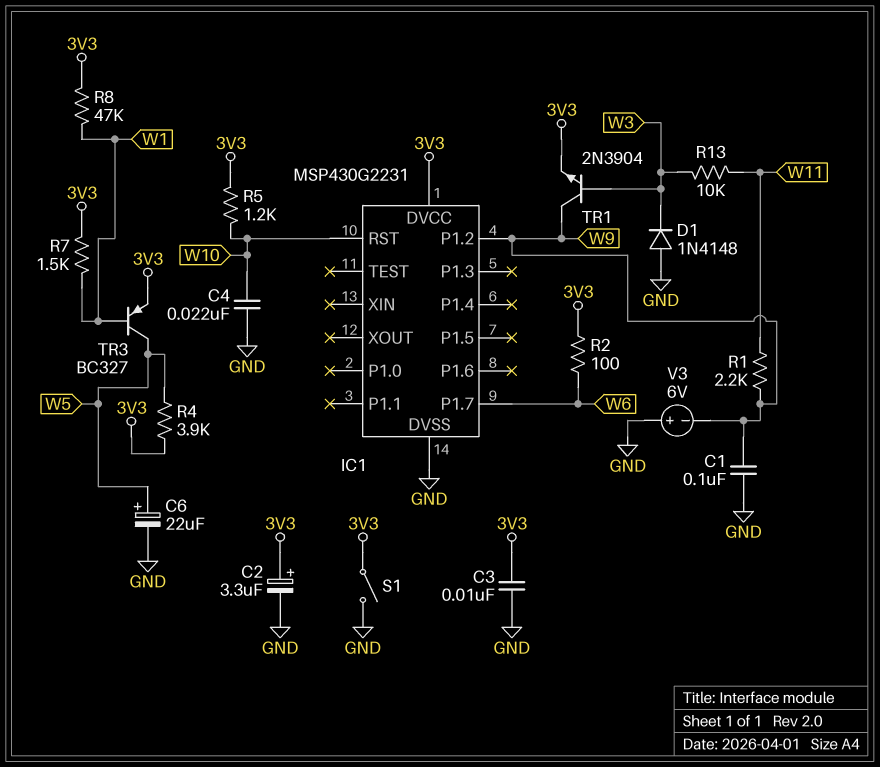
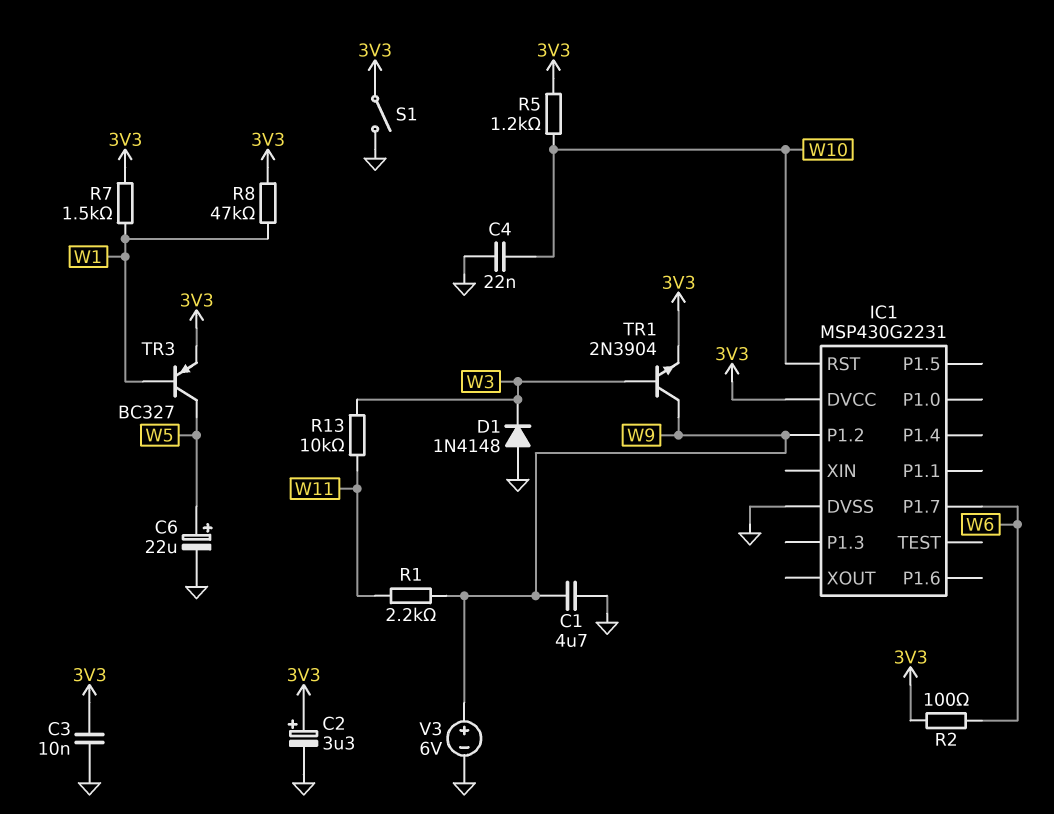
C1: 100nF (GND, W9) -> 4.7uF (GND, W9)
R4: 3.9k (3V3, W5) -> none
V3: 6V (plus GND, minus W9) -> 6V (plus W9, minus GND)

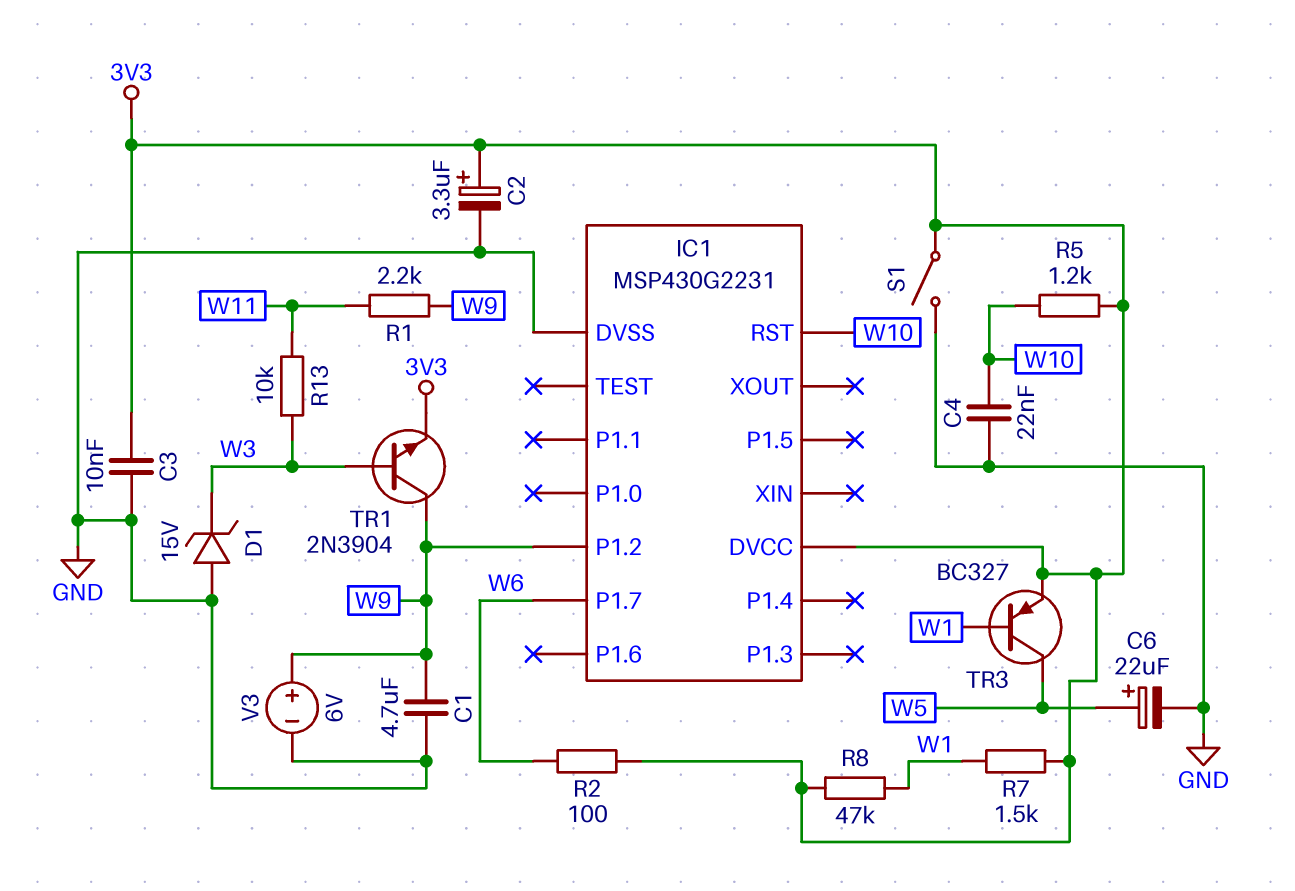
D1: diode 1N4148 (A GND, K W3) -> zener 15V (A GND, K W3)

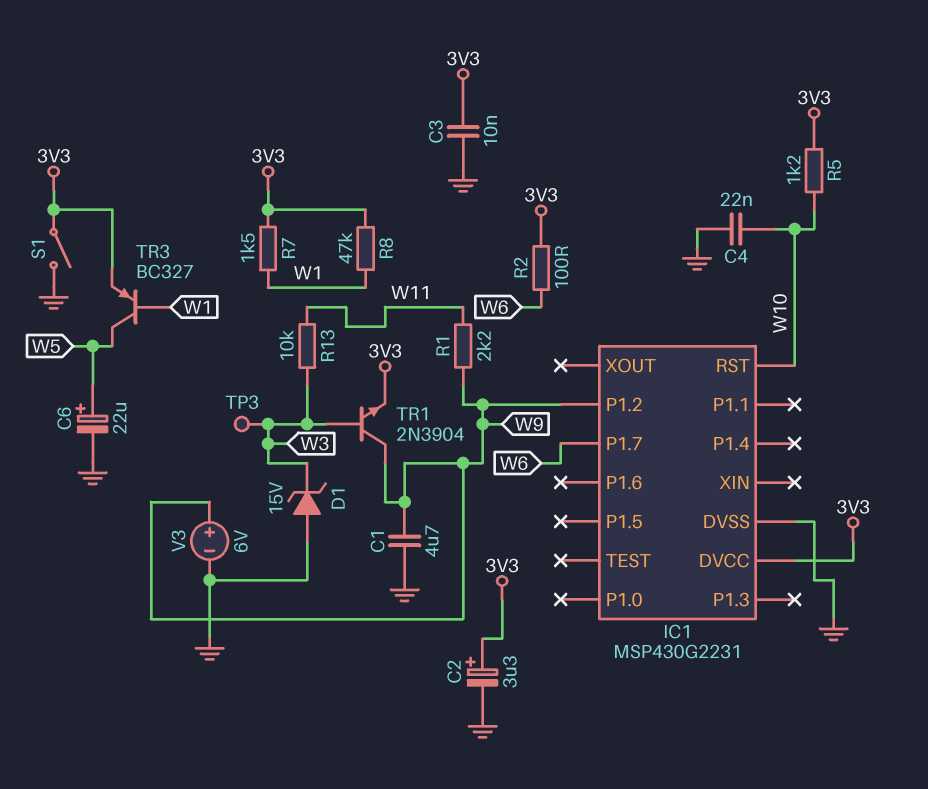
TP3: none -> test point (W3)

